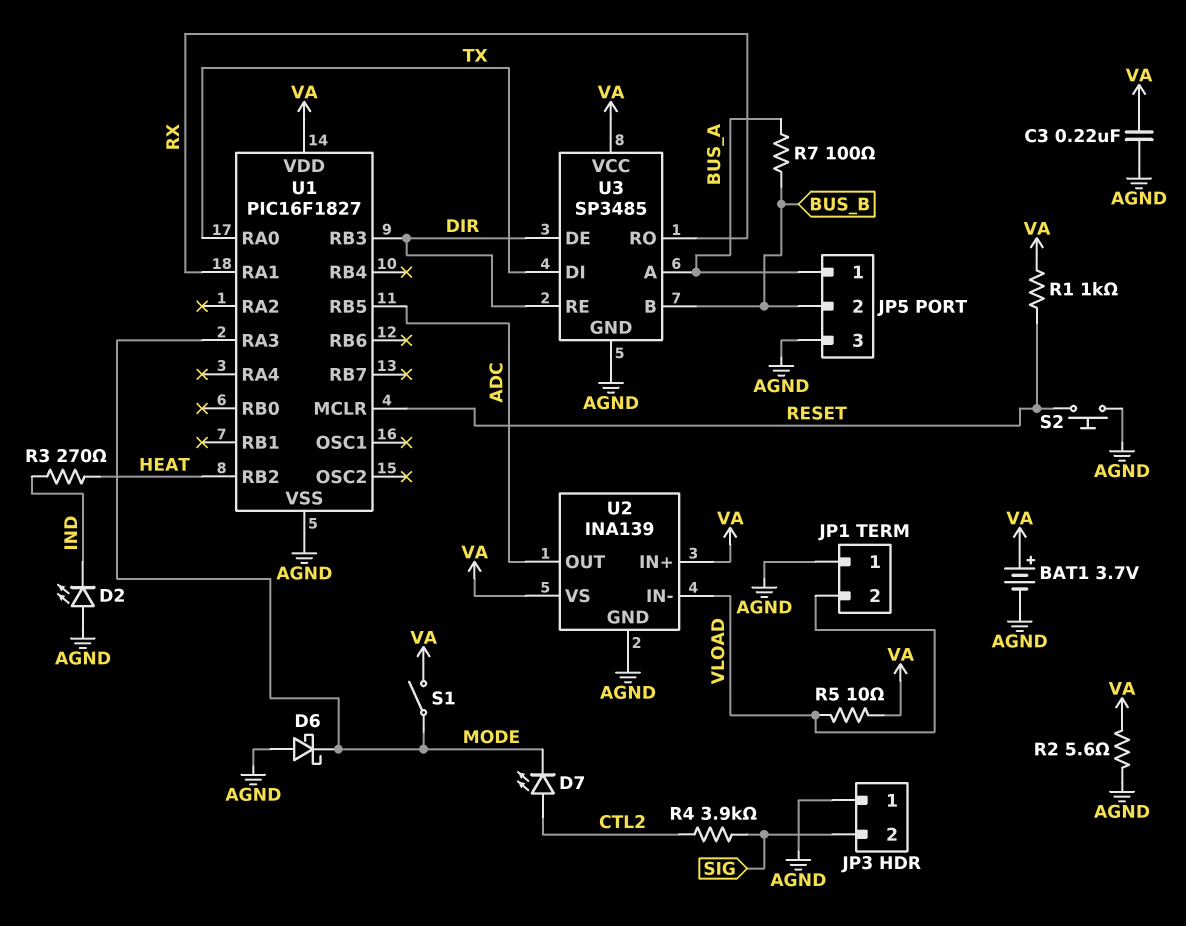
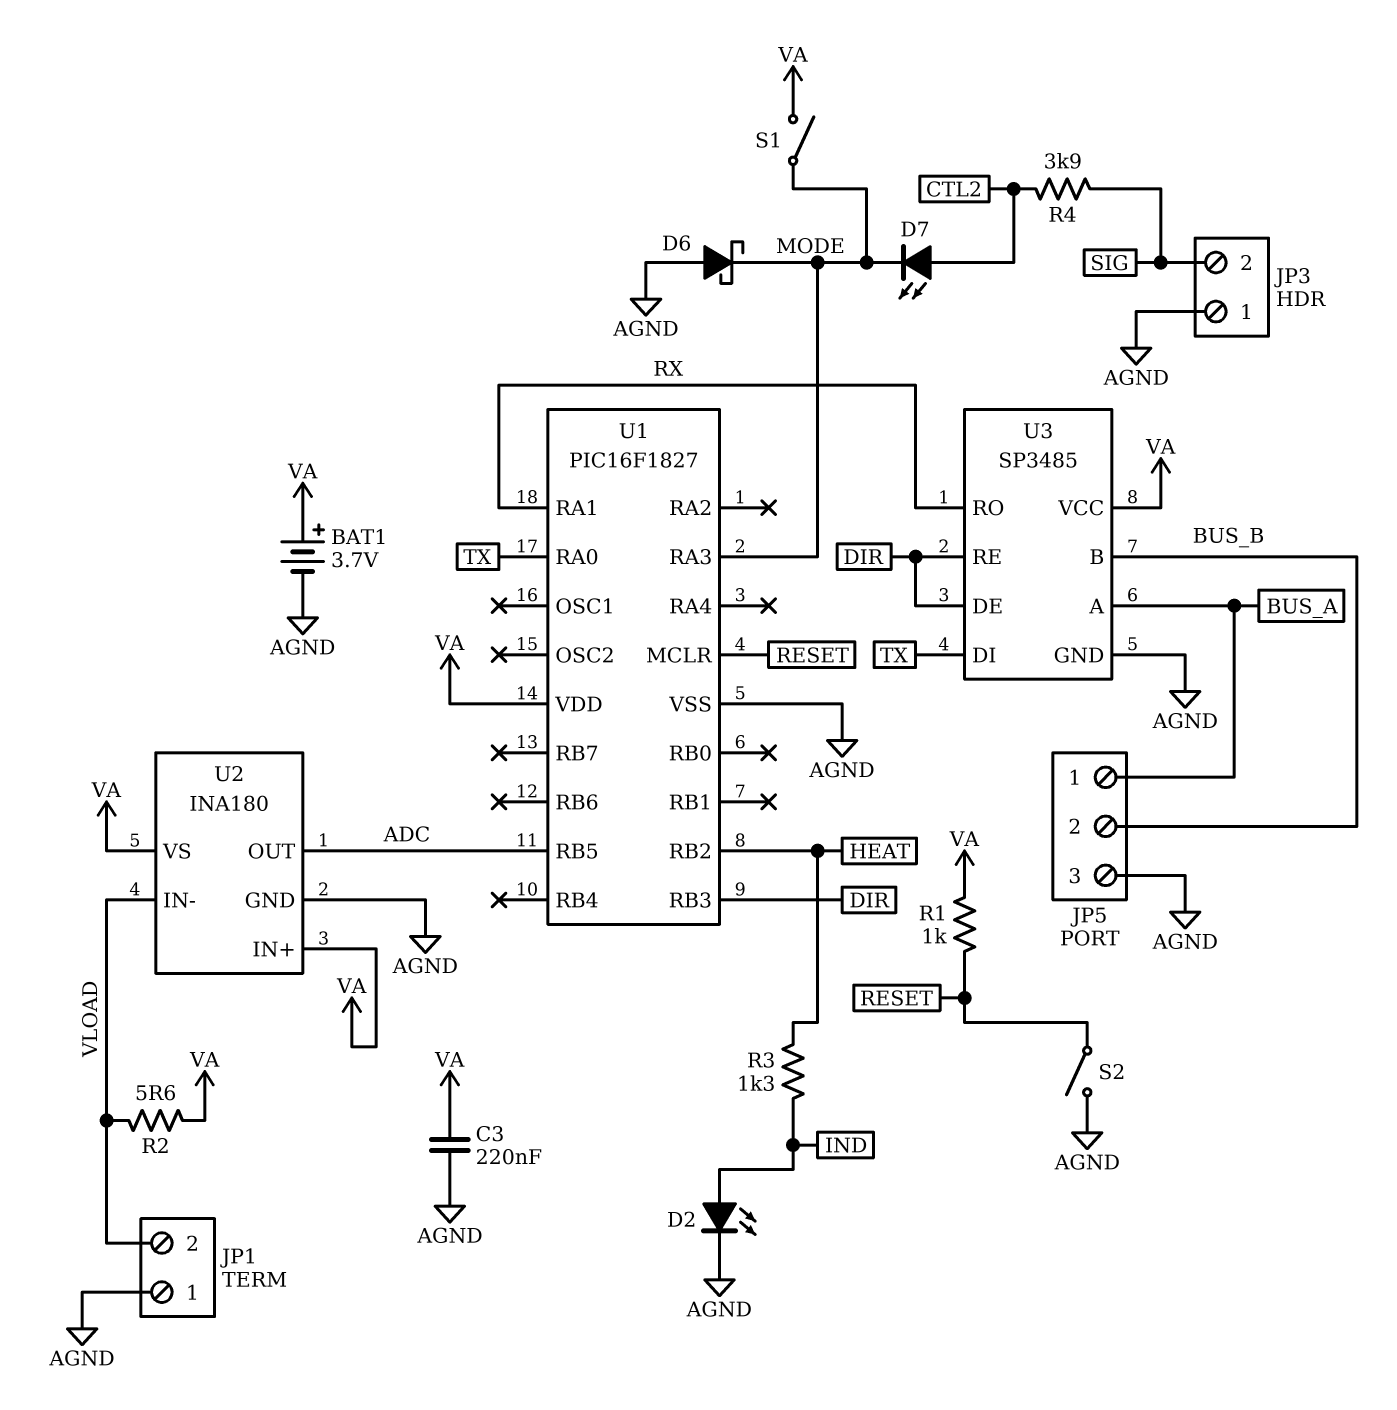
D2: LED (A AGND, K IND) -> LED (A IND, K AGND)
R2: 5.6 (AGND, VA) -> 5.6 (VA, VLOAD)
R3: 270 (HEAT, IND) -> 1.3k (HEAT, IND)
R5: 10 (VA, VLOAD) -> none
R7: 100 (BUS_A, BUS_B) -> none
S2: button (AGND, RESET) -> switch (AGND, RESET)
U2: INA139 -> INA180

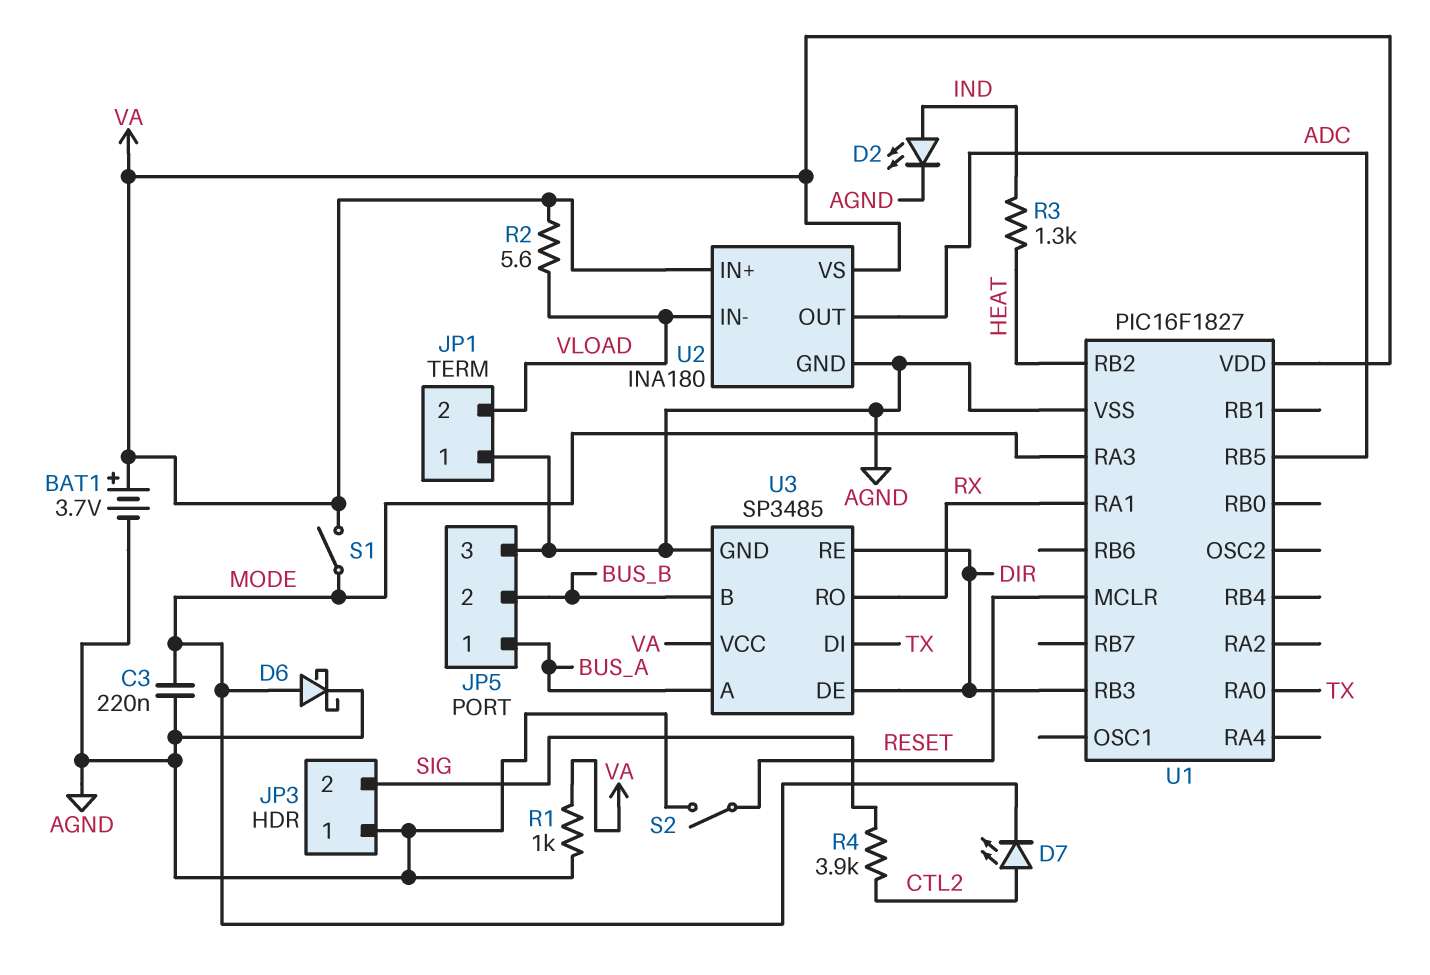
C3: 220nF (AGND, VA) -> 220nF (AGND, MODE)
D6: schottky (A AGND, K MODE) -> schottky (A MODE, K AGND)
R1: 1k (RESET, VA) -> 1k (AGND, VA)

